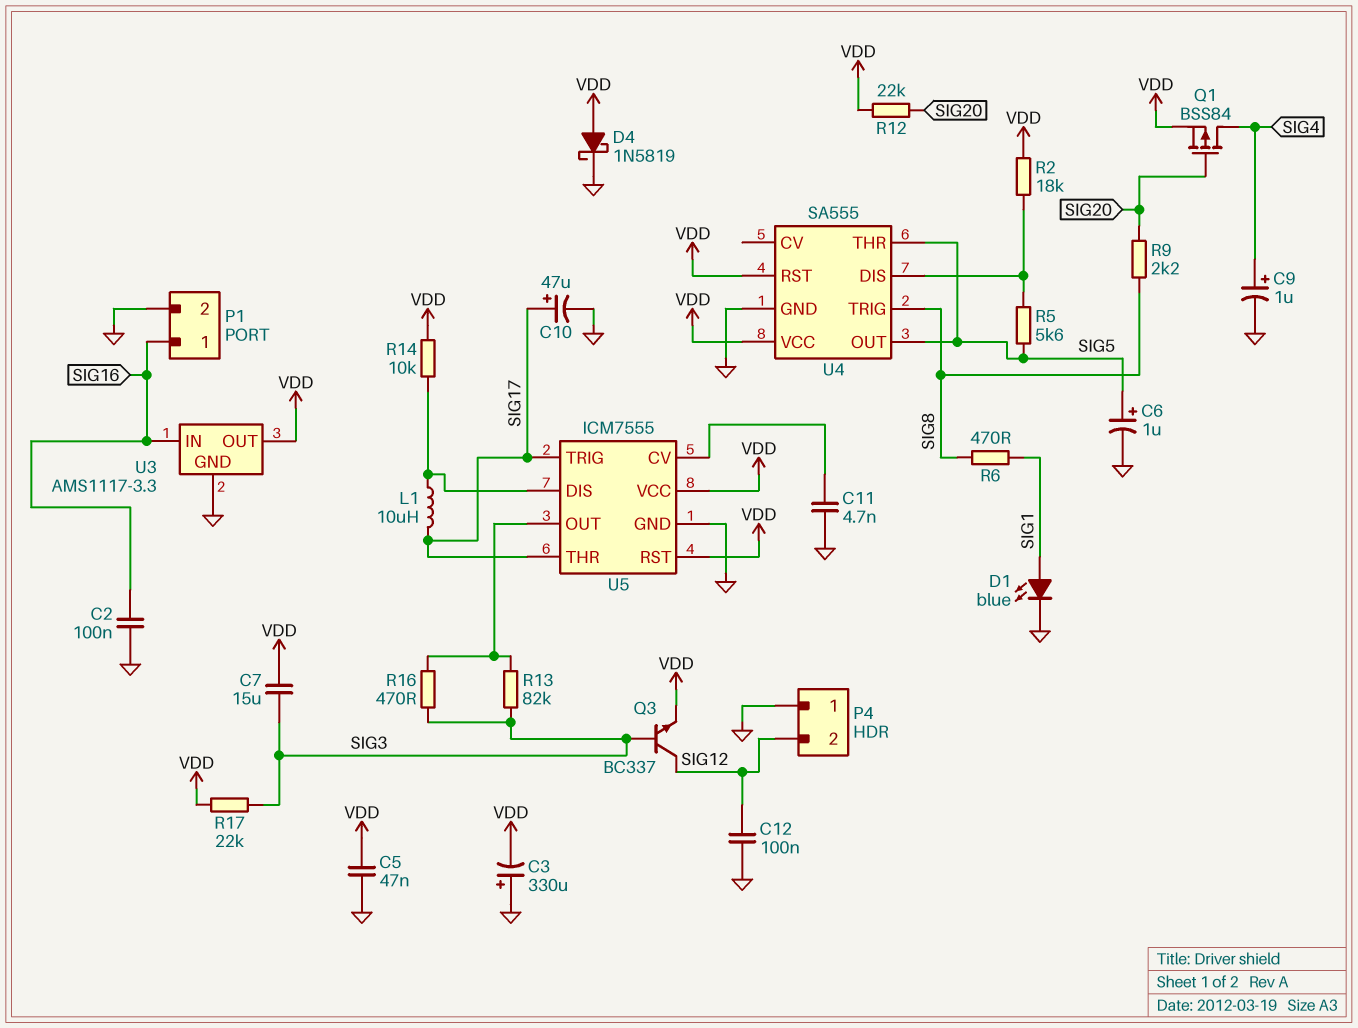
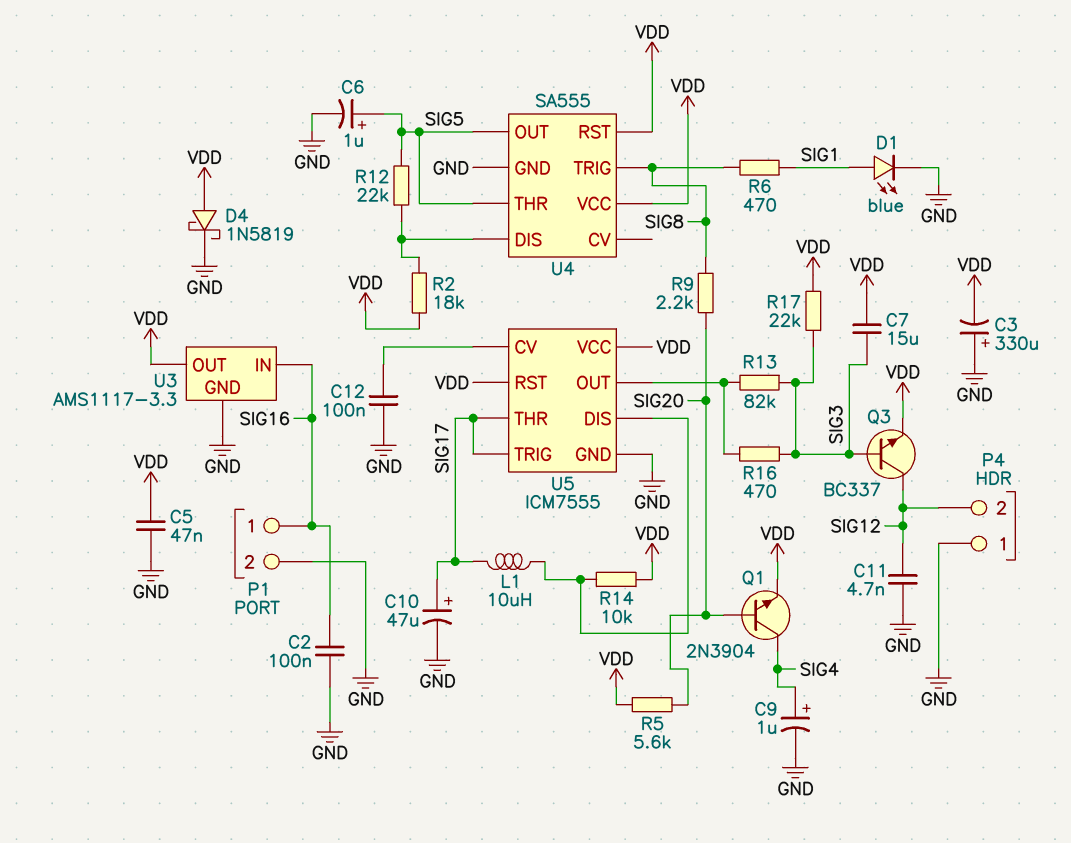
C11: 4.7nF (GND, U5/CV) -> 4.7nF (GND, SIG12)
C12: 100nF (GND, SIG12) -> 100nF (GND, U5/CV)
Q1: PMOS BSS84 (G SIG20, D SIG4, S VDD) -> NPN 2N3904 (B SIG20, C SIG4, E VDD)
R5: 5.6k (SIG5, U4/DIS) -> 5.6k (SIG20, VDD)
R12: 22k (SIG20, VDD) -> 22k (SIG5, U4/DIS)

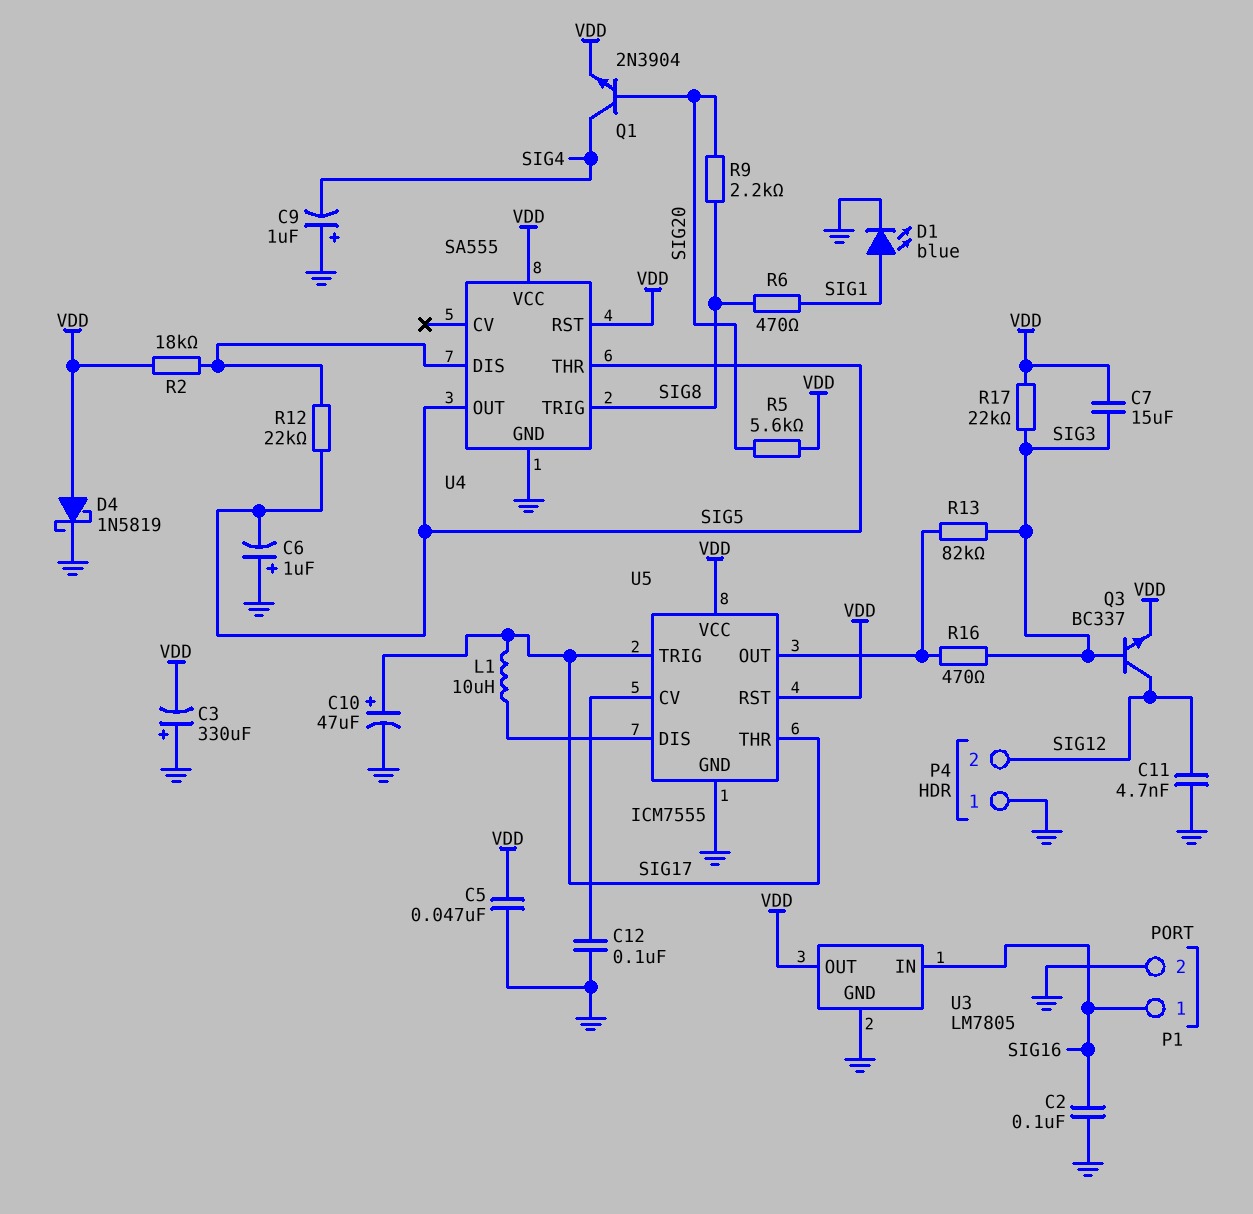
C6: 1uF (plus SIG5, minus GND) -> 1uF (plus GND, minus SIG5)
C9: 1uF (plus SIG4, minus GND) -> 1uF (plus GND, minus SIG4)
R14: 10k (U5/DIS, VDD) -> none
U3: AMS1117-3.3 -> LM7805

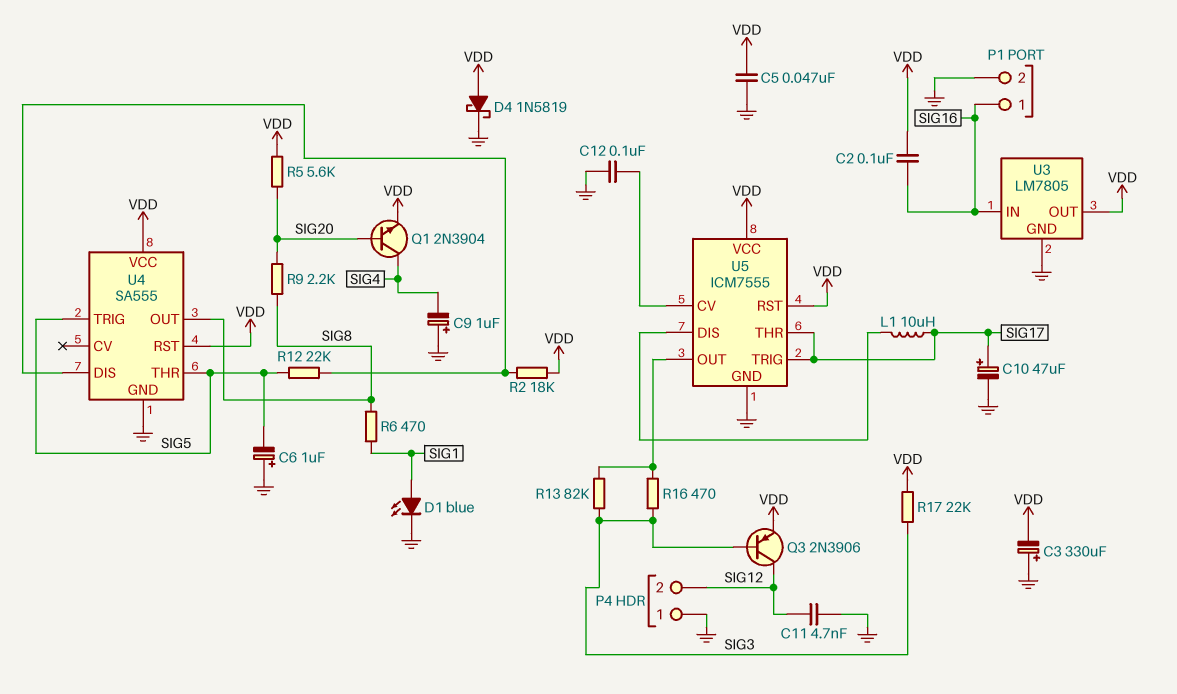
C2: 100nF (GND, SIG16) -> 100nF (SIG16, VDD)
C7: 15uF (SIG3, VDD) -> none
Q3: NPN BC337 (B SIG3, C SIG12, E VDD) -> PNP 2N3906 (B SIG3, C SIG12, E VDD)
U4 pin OUT: SIG5 -> SIG8
U4 pin TRIG: SIG8 -> SIG5

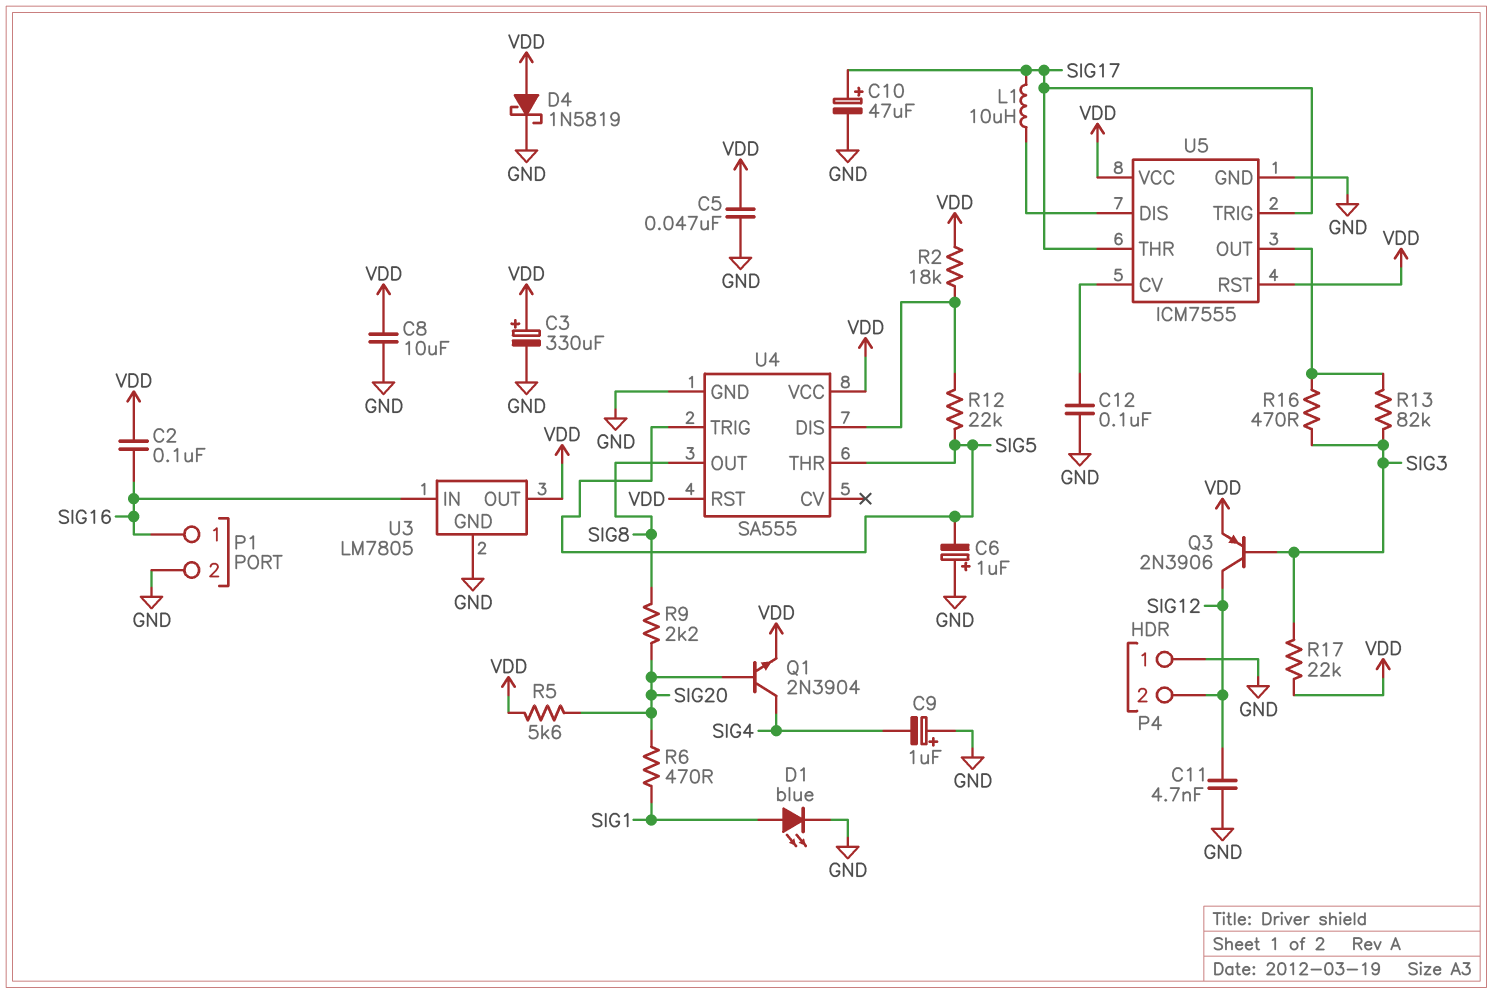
C3: 330uF (plus GND, minus VDD) -> 330uF (plus VDD, minus GND)
C8: none -> 10uF (GND, VDD)
R6: 470 (SIG1, SIG8) -> 470 (SIG1, SIG20)

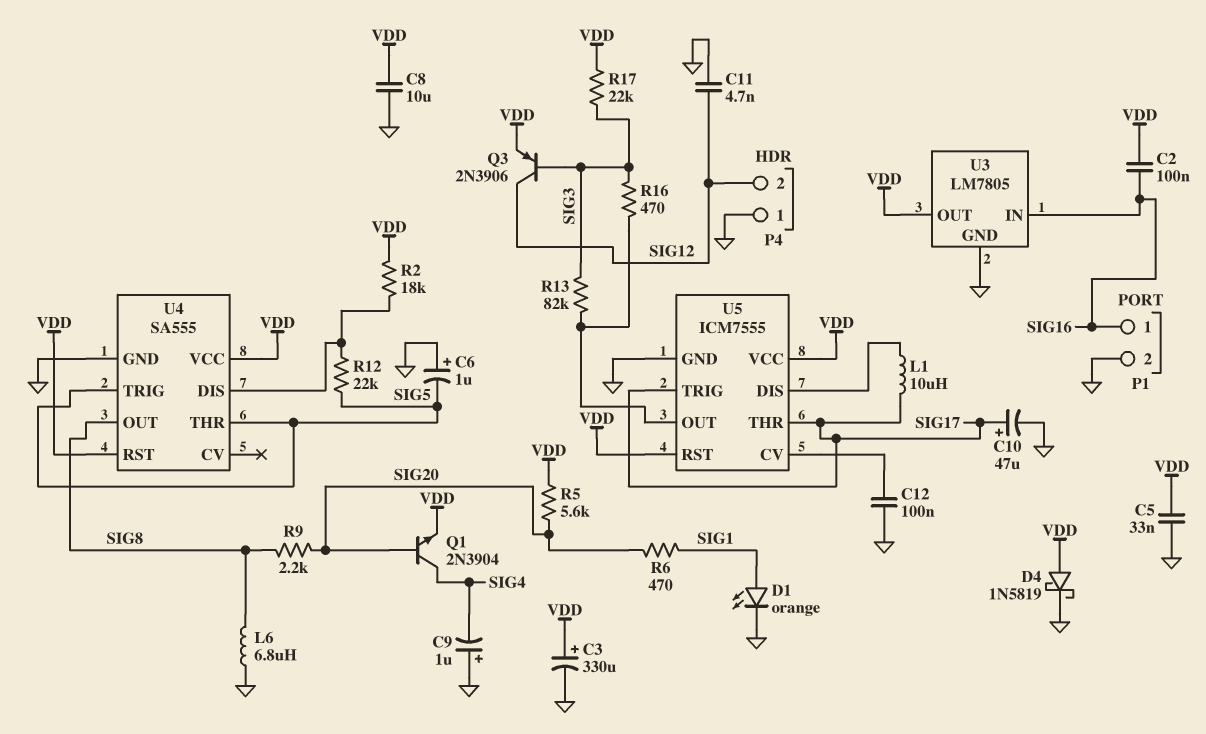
C5: 47nF (GND, VDD) -> 33nF (GND, VDD)
D1: LED blue (A SIG1, K GND) -> LED orange (A SIG1, K GND)
L6: none -> 6.8uH (GND, SIG8)

